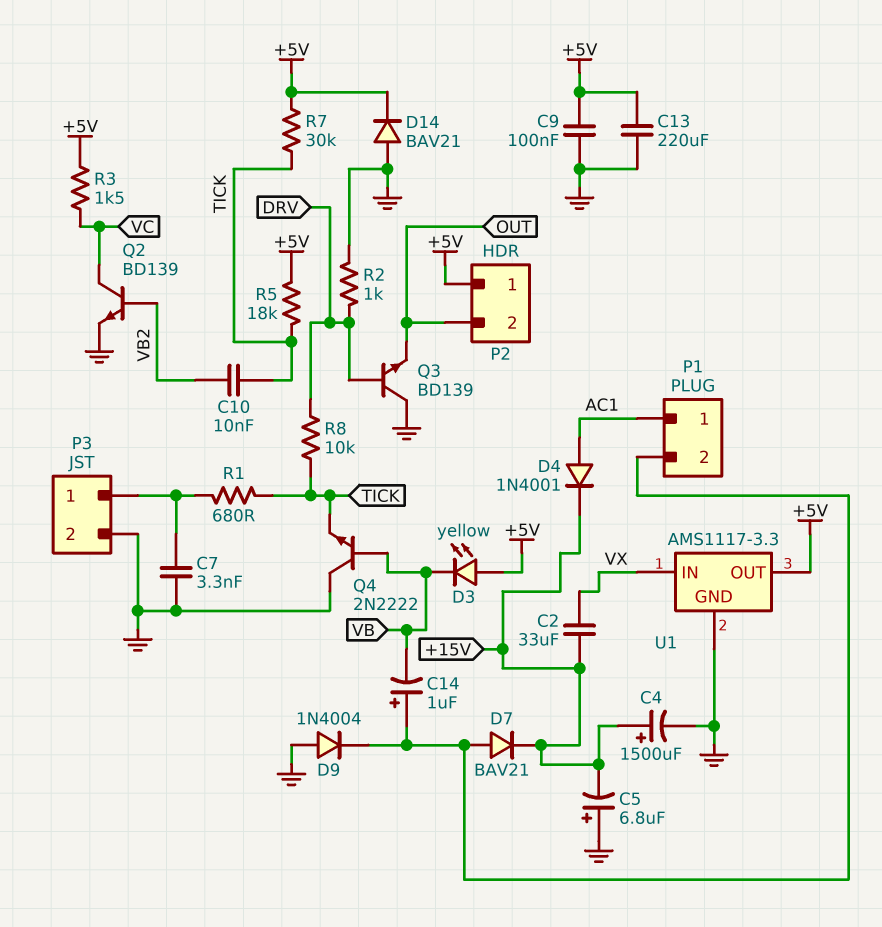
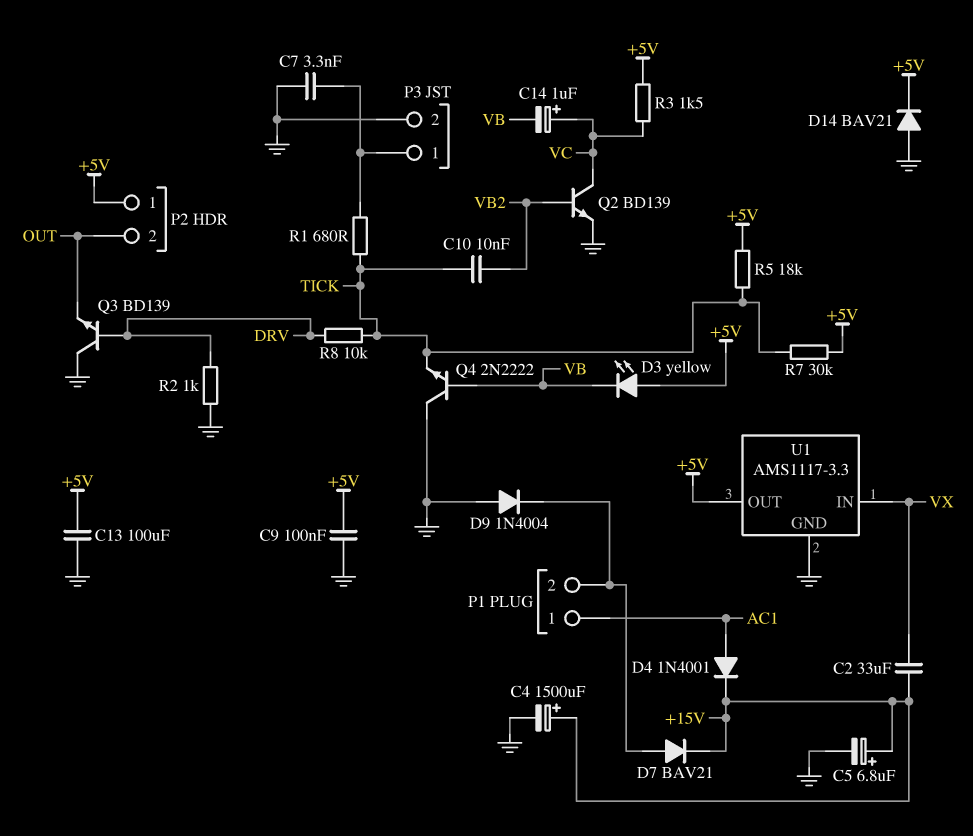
C5: 6.8uF (plus GND, minus +15V) -> 6.8uF (plus +15V, minus GND)
C13: 220uF (+5V, GND) -> 100uF (+5V, GND)
C14: 1uF (plus P1/2, minus VB) -> 1uF (plus VC, minus VB)

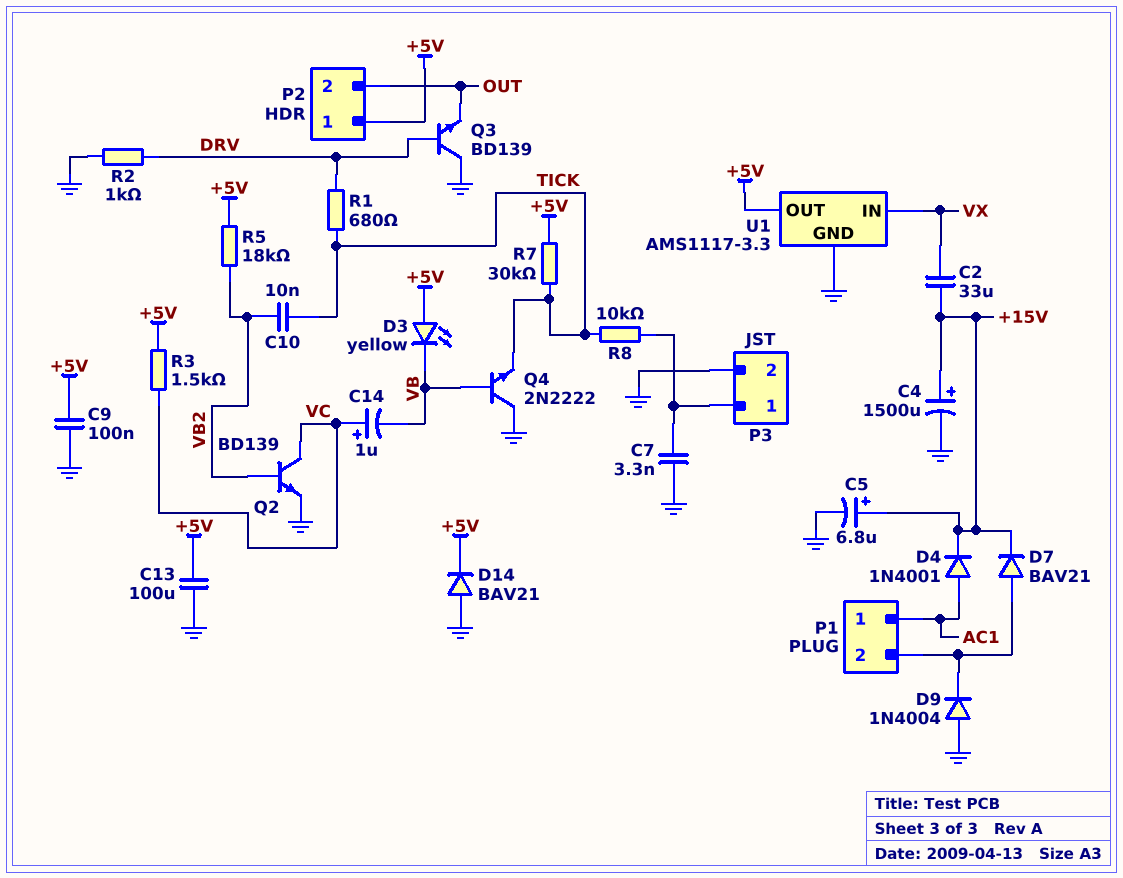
R1: 680 (P3/1, TICK) -> 680 (DRV, TICK)
R5: 18k (+5V, TICK) -> 18k (+5V, VB2)
R8: 10k (DRV, TICK) -> 10k (P3/1, TICK)

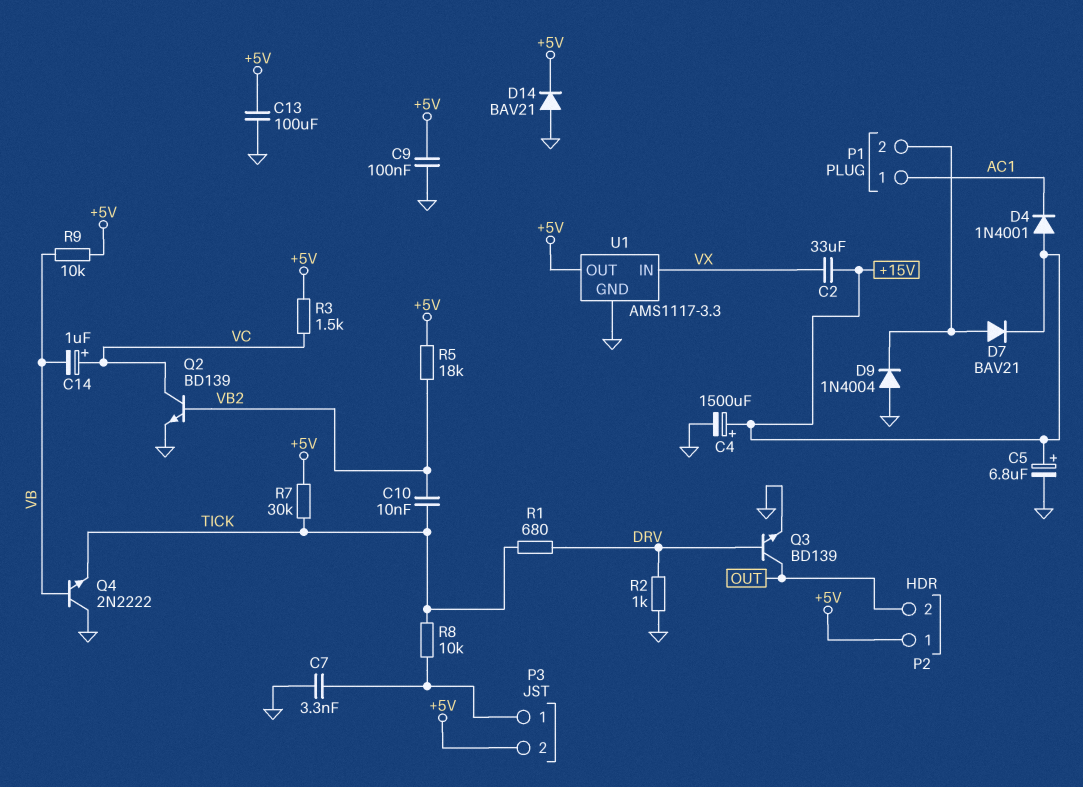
D3: LED yellow (A +5V, K VB) -> none
D4: diode 1N4001 (A AC1, K +15V) -> diode 1N4001 (A +15V, K AC1)
P3 pin 2: GND -> +5V
Q3: NPN BD139 (B DRV, C GND, E OUT) -> NPN BD139 (B DRV, C OUT, E GND)
R9: none -> 10k (+5V, VB)

